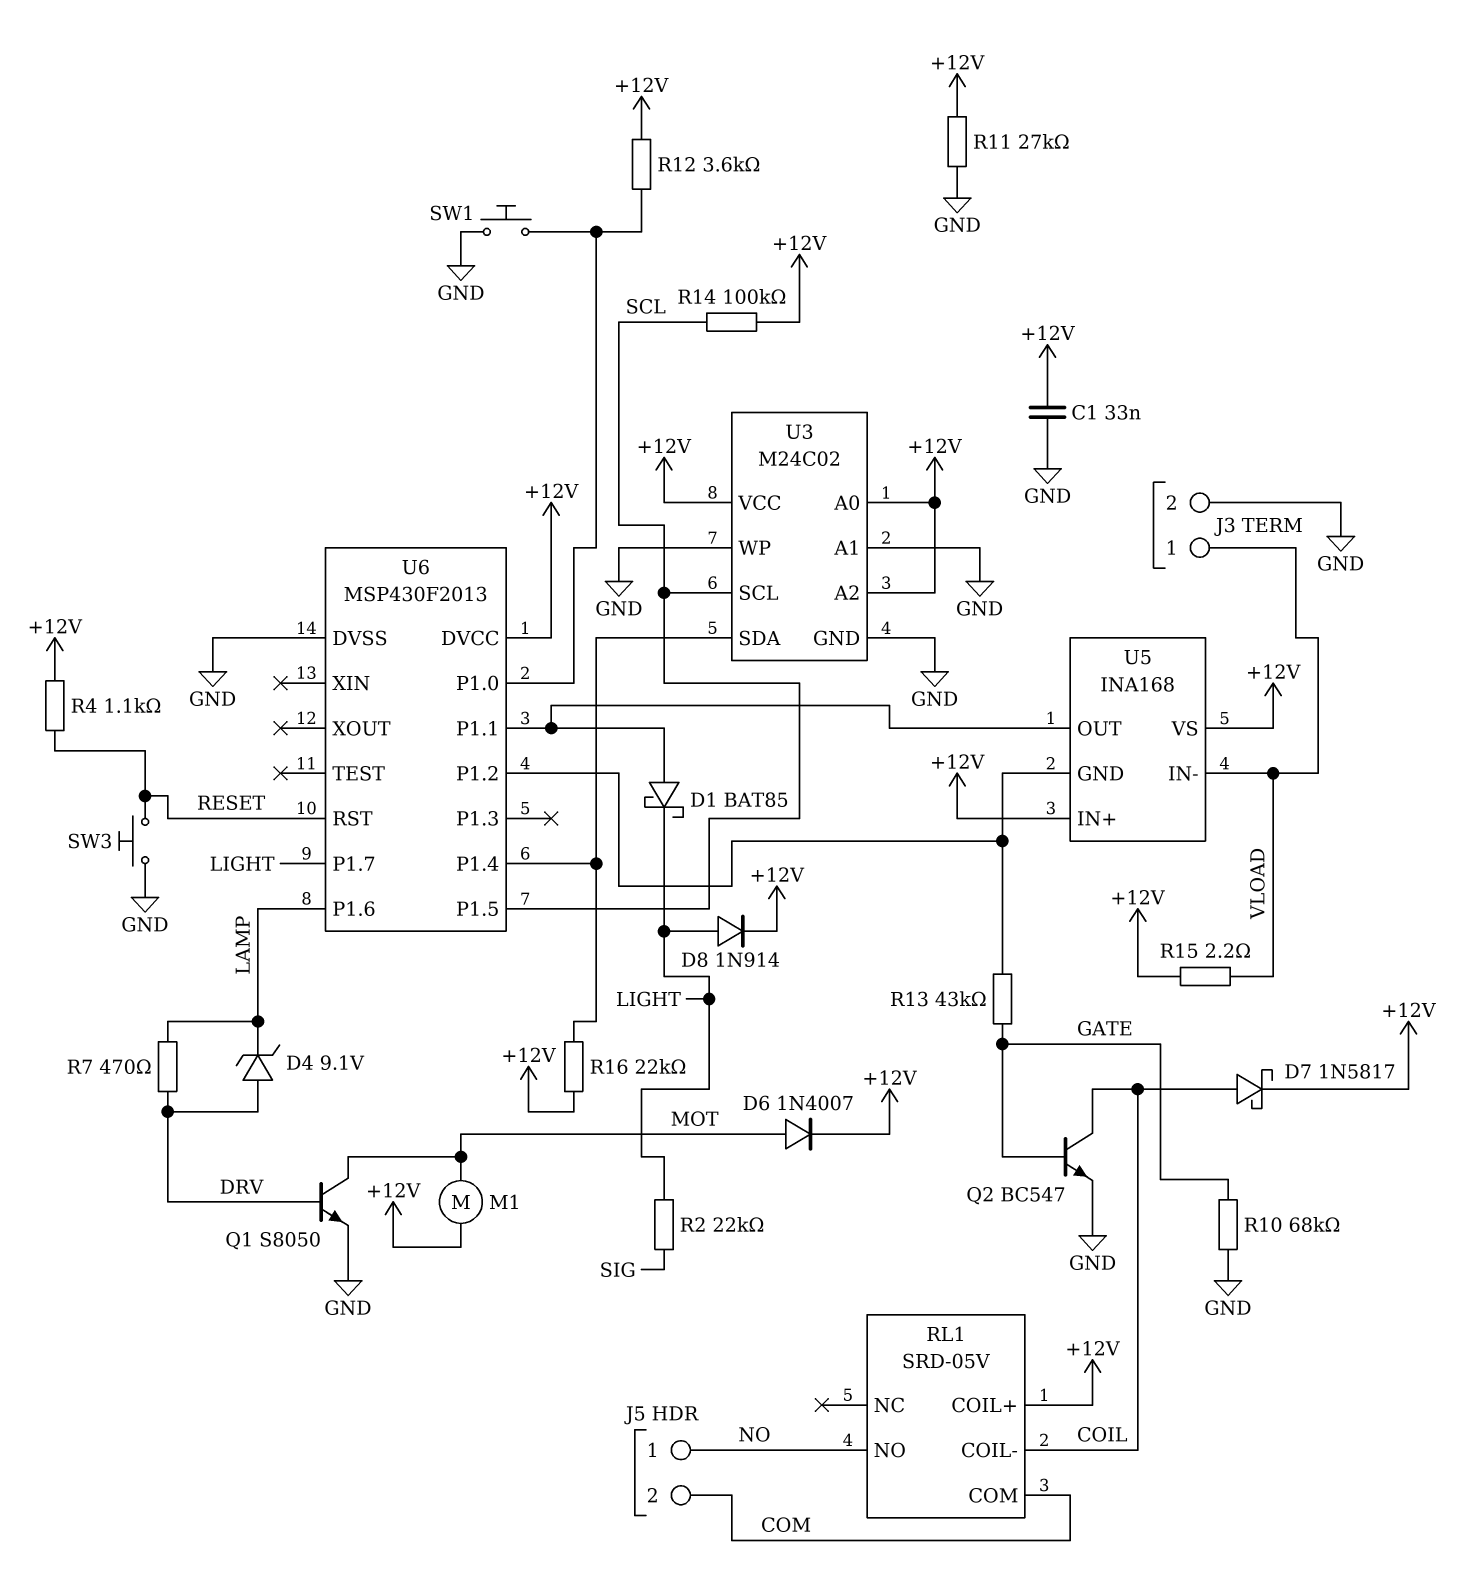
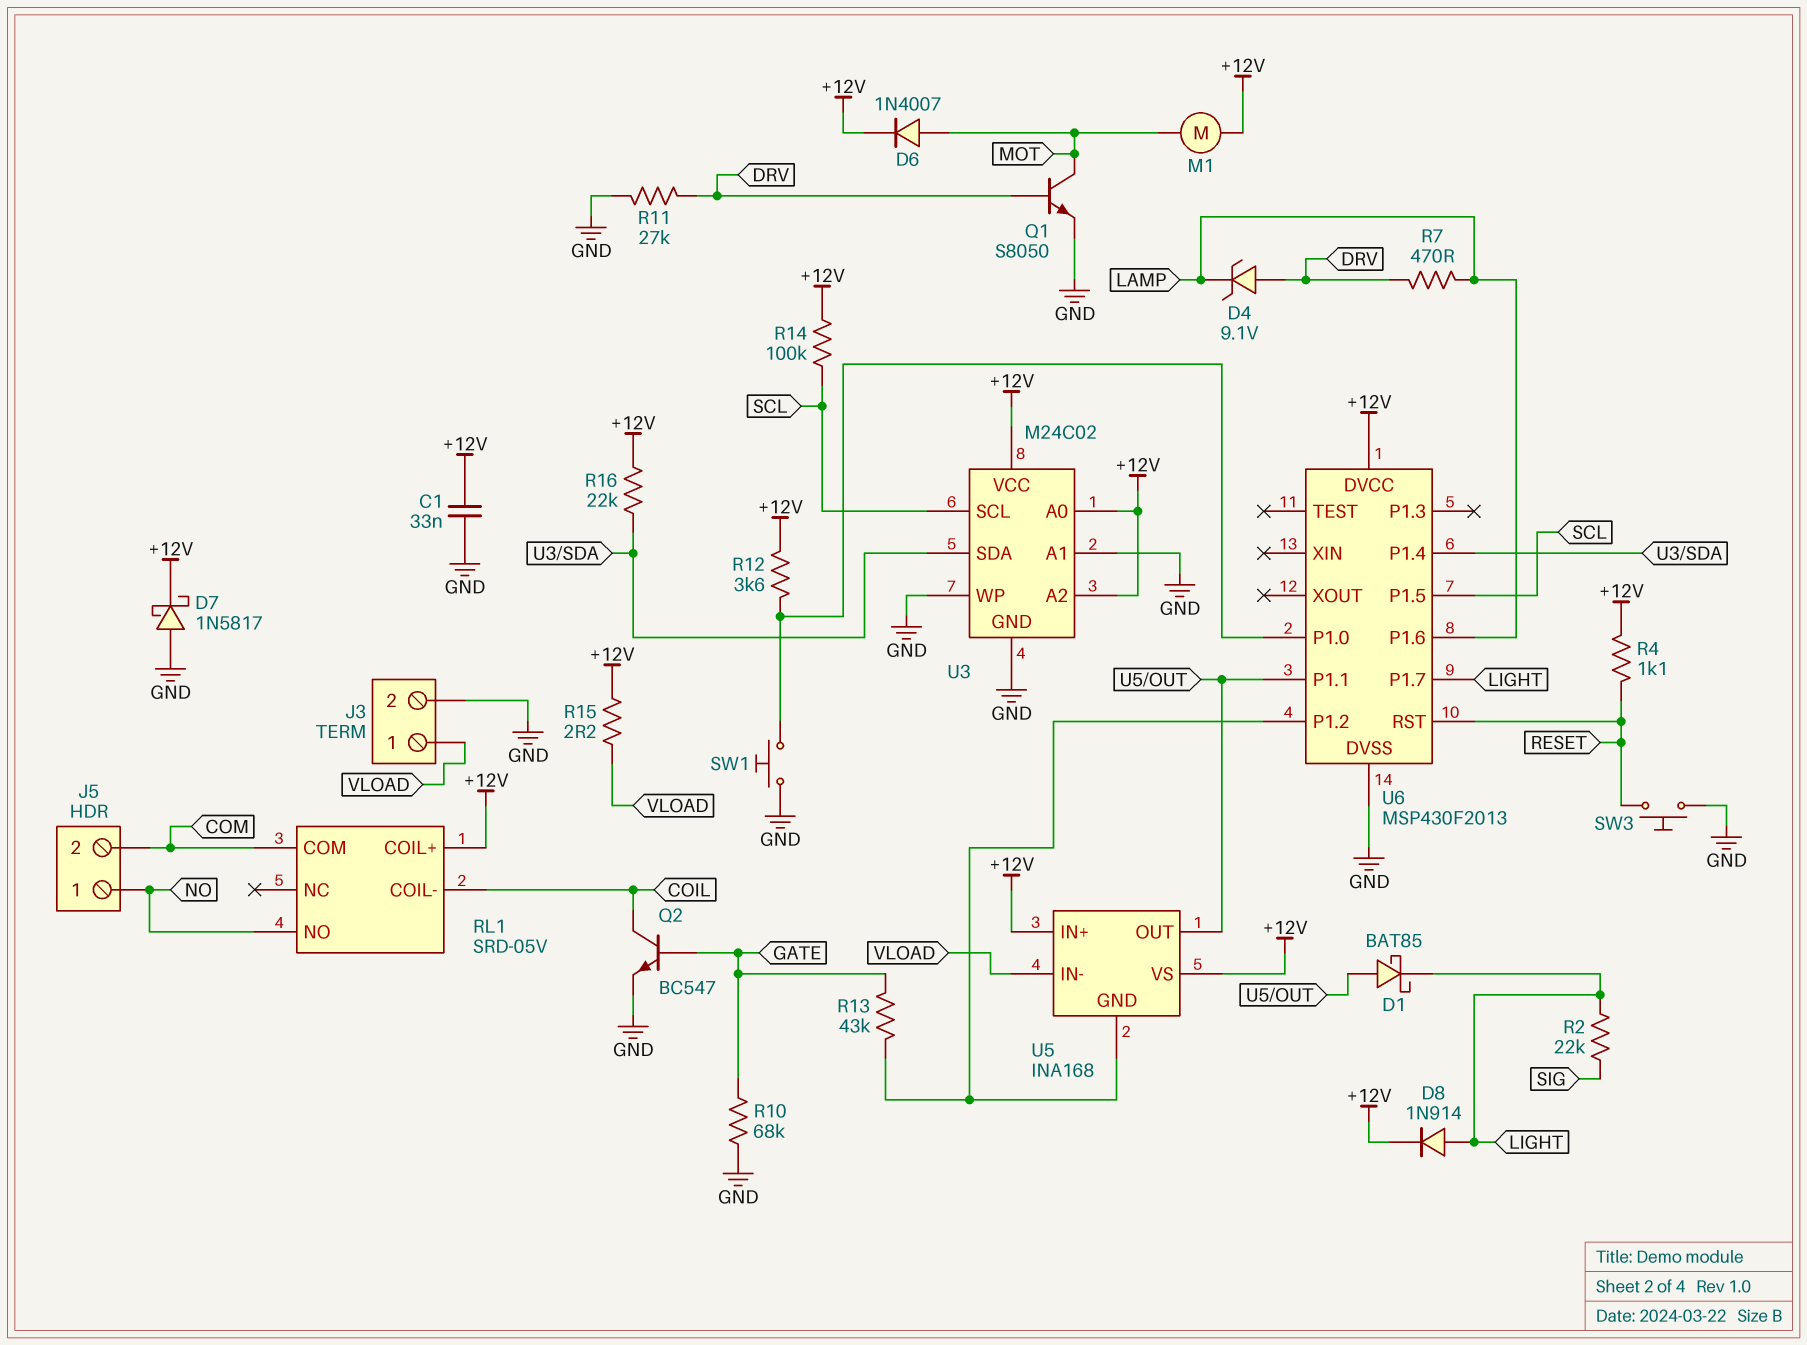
D7: schottky 1N5817 (A COIL, K +12V) -> schottky 1N5817 (A GND, K +12V)
R11: 27k (+12V, GND) -> 27k (DRV, GND)

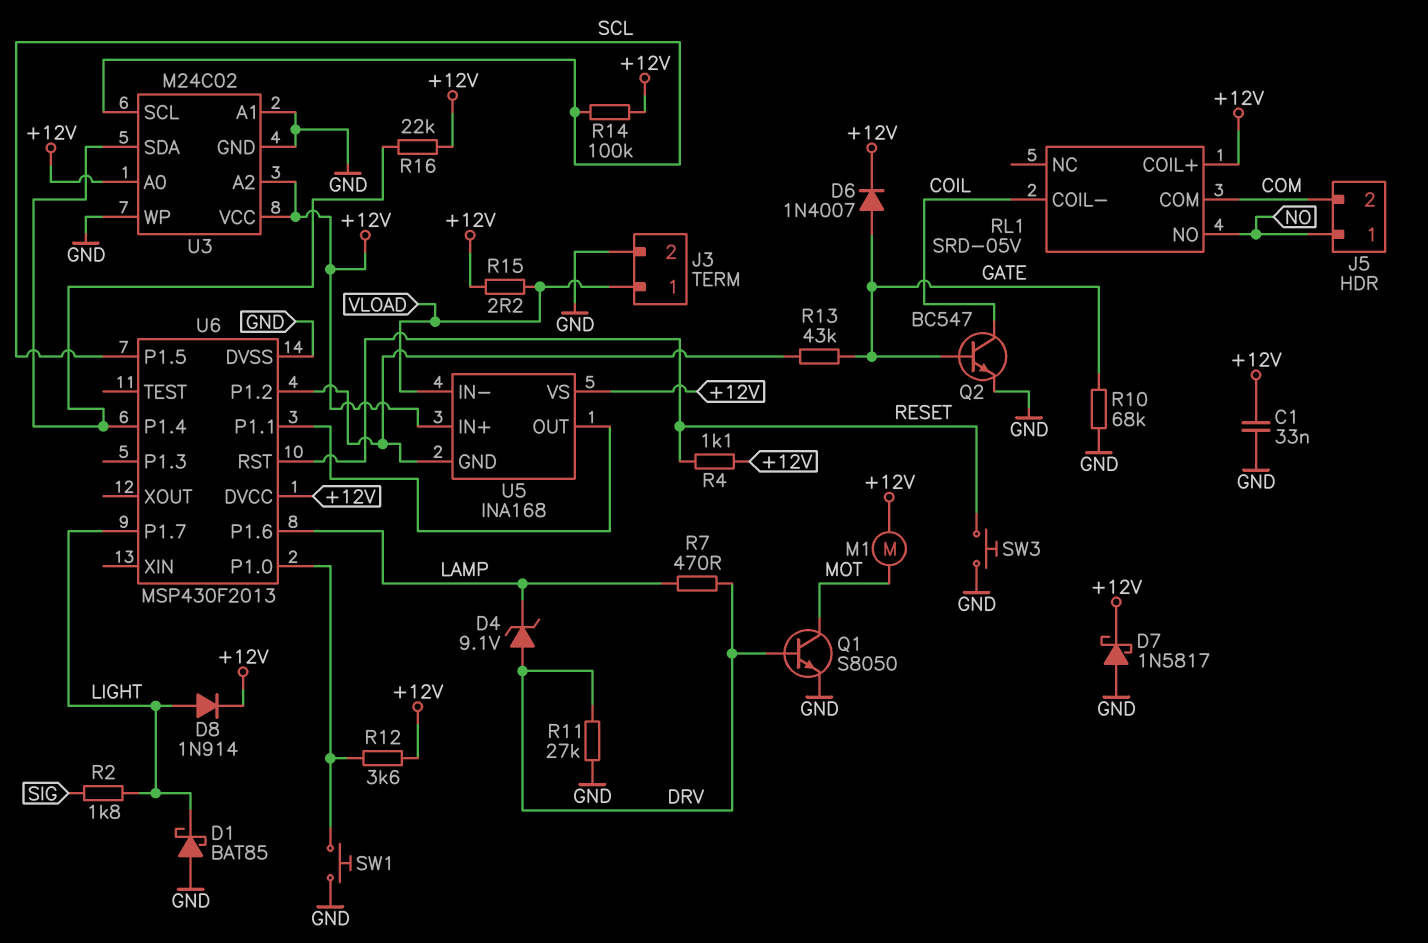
D1: schottky BAT85 (A U5/OUT, K LIGHT) -> schottky BAT85 (A GND, K LIGHT)
D6: diode 1N4007 (A MOT, K +12V) -> diode 1N4007 (A GATE, K +12V)
R2: 22k (LIGHT, SIG) -> 1.8k (LIGHT, SIG)

